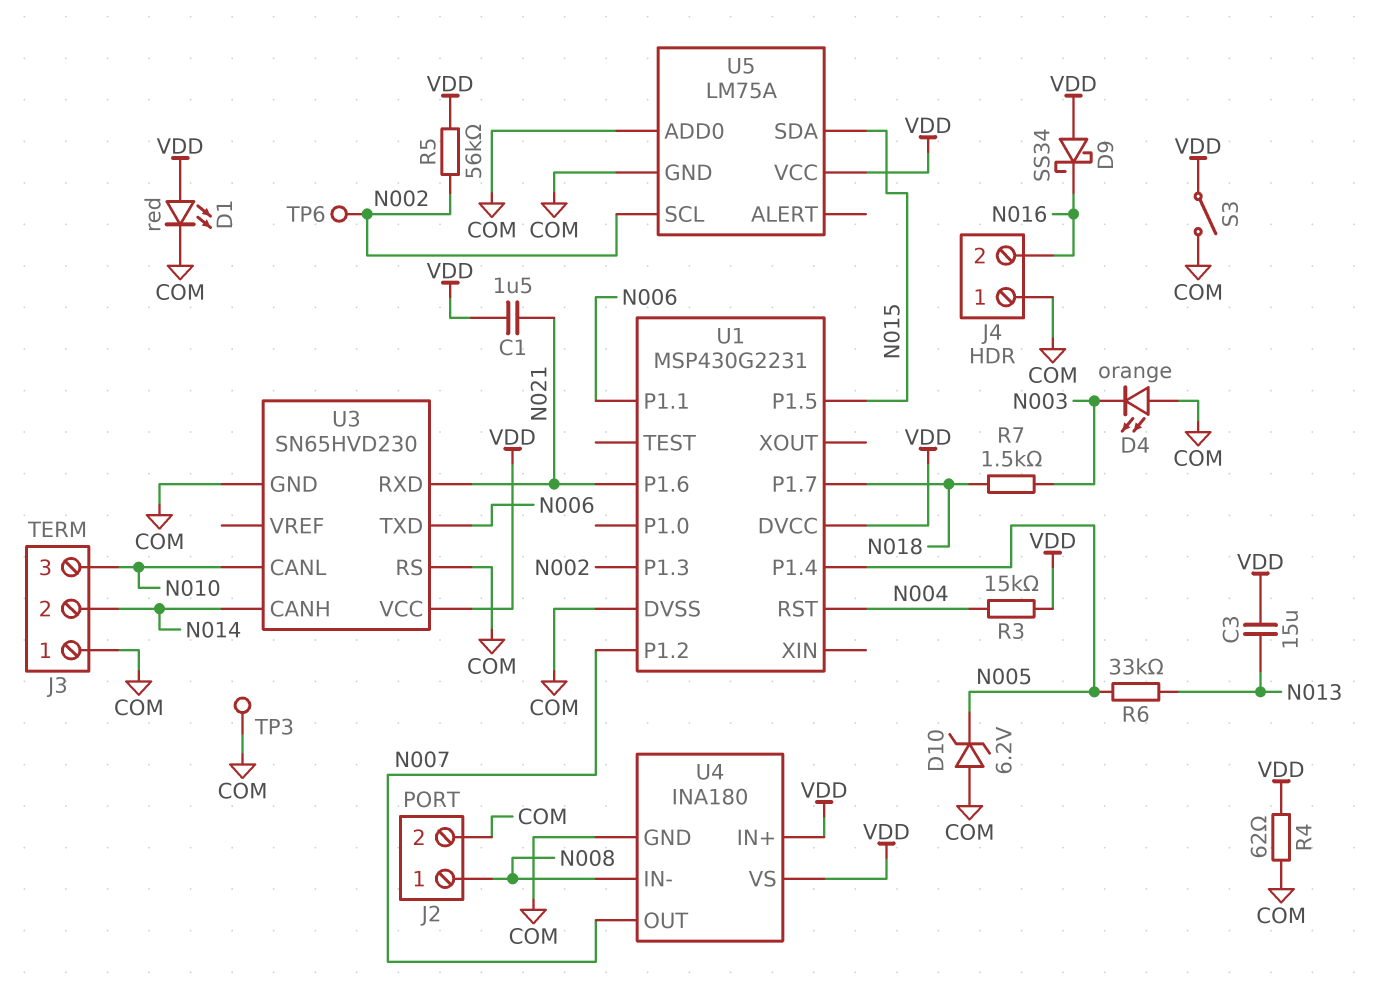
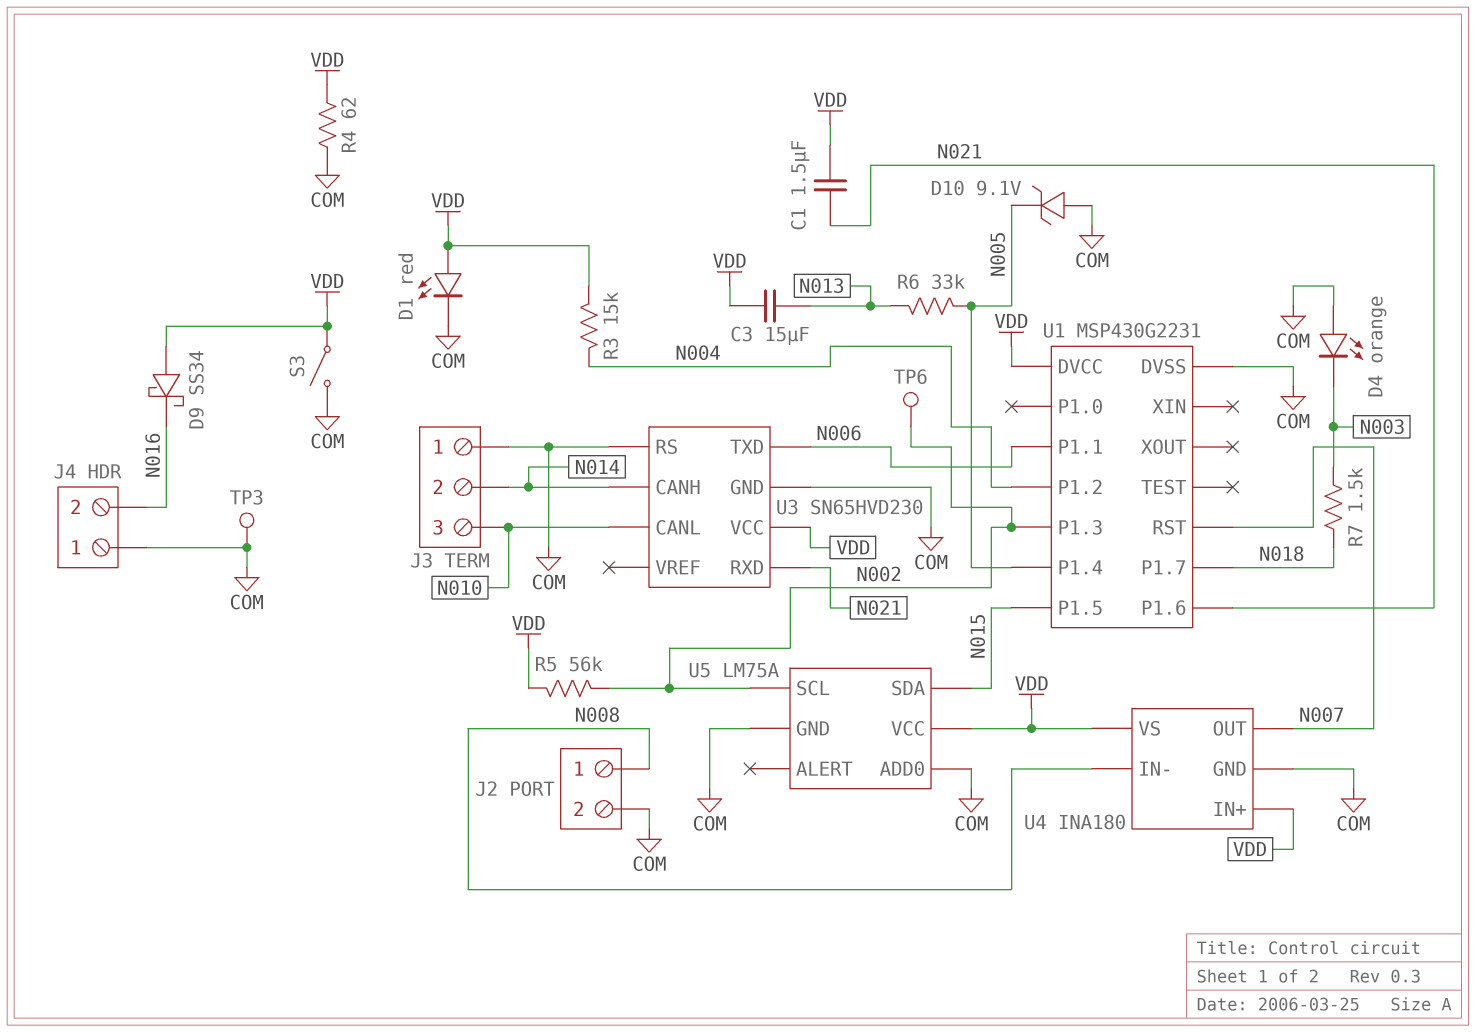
D10: zener 6.2V (A COM, K N005) -> zener 9.1V (A COM, K N005)
U1 pin P1.2: N007 -> N004
U1 pin RST: N004 -> N007

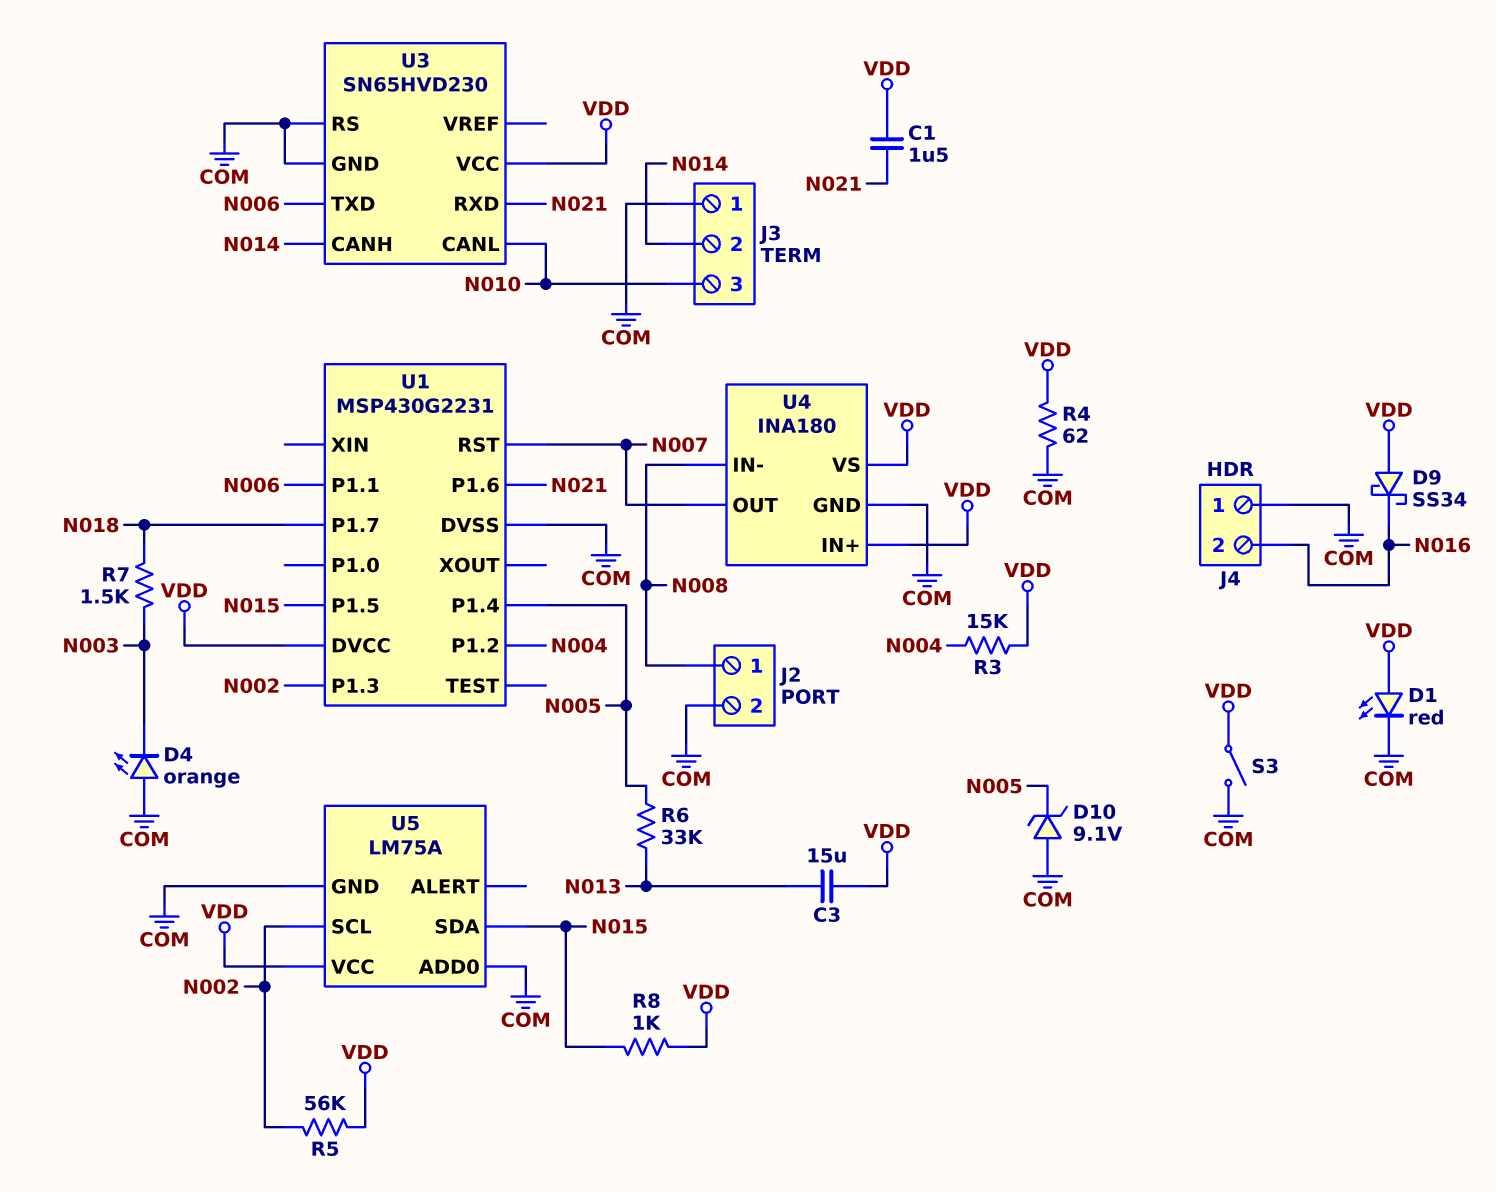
R8: none -> 1k (N015, VDD)
TP3: test point (COM) -> none
TP6: test point (N002) -> none

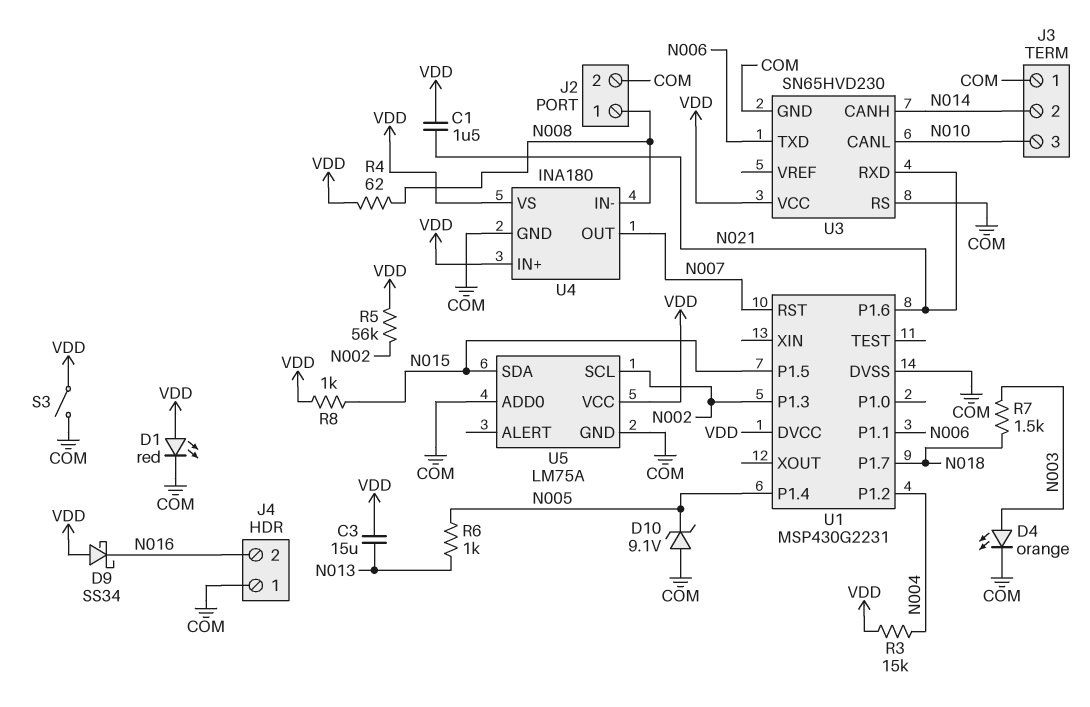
D4: LED orange (A COM, K N003) -> LED orange (A N003, K COM)
R4: 62 (COM, VDD) -> 62 (N008, VDD)
R6: 33k (N005, N013) -> 1k (N005, N013)

